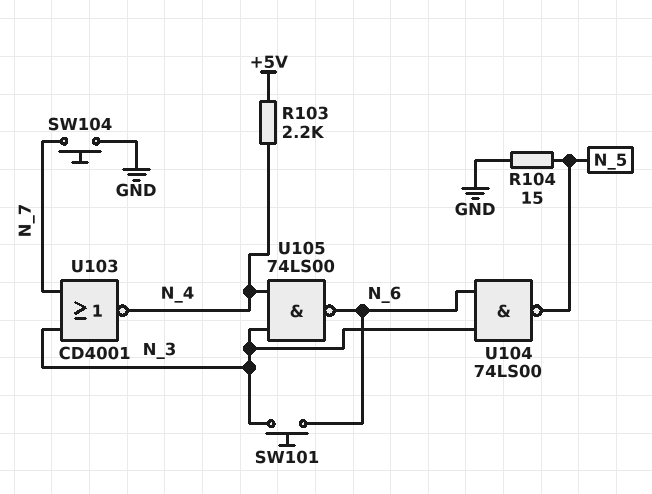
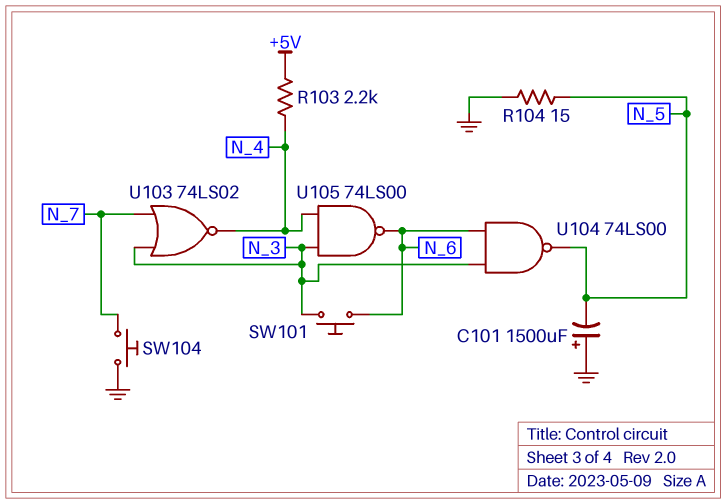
C101: none -> 1500uF (plus GND, minus N_5)
U103: NOR CD4001 (in N_3, in N_7, out N_4) -> NOR 74LS02 (in N_3, in N_7, out N_4)

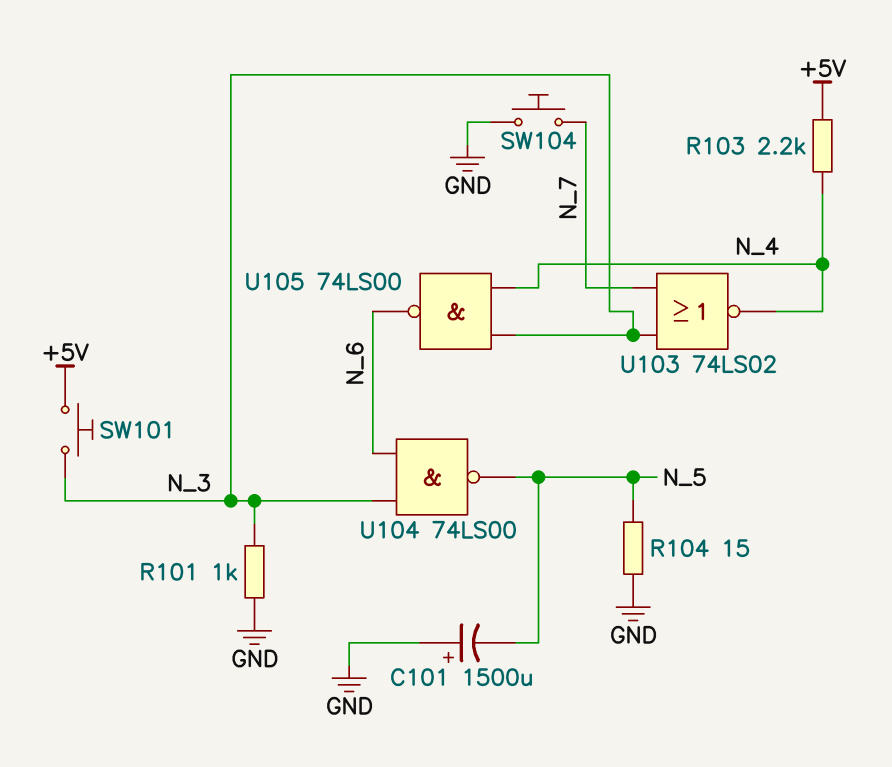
R101: none -> 1k (GND, N_3)
SW101: button (N_3, N_6) -> button (+5V, N_3)

